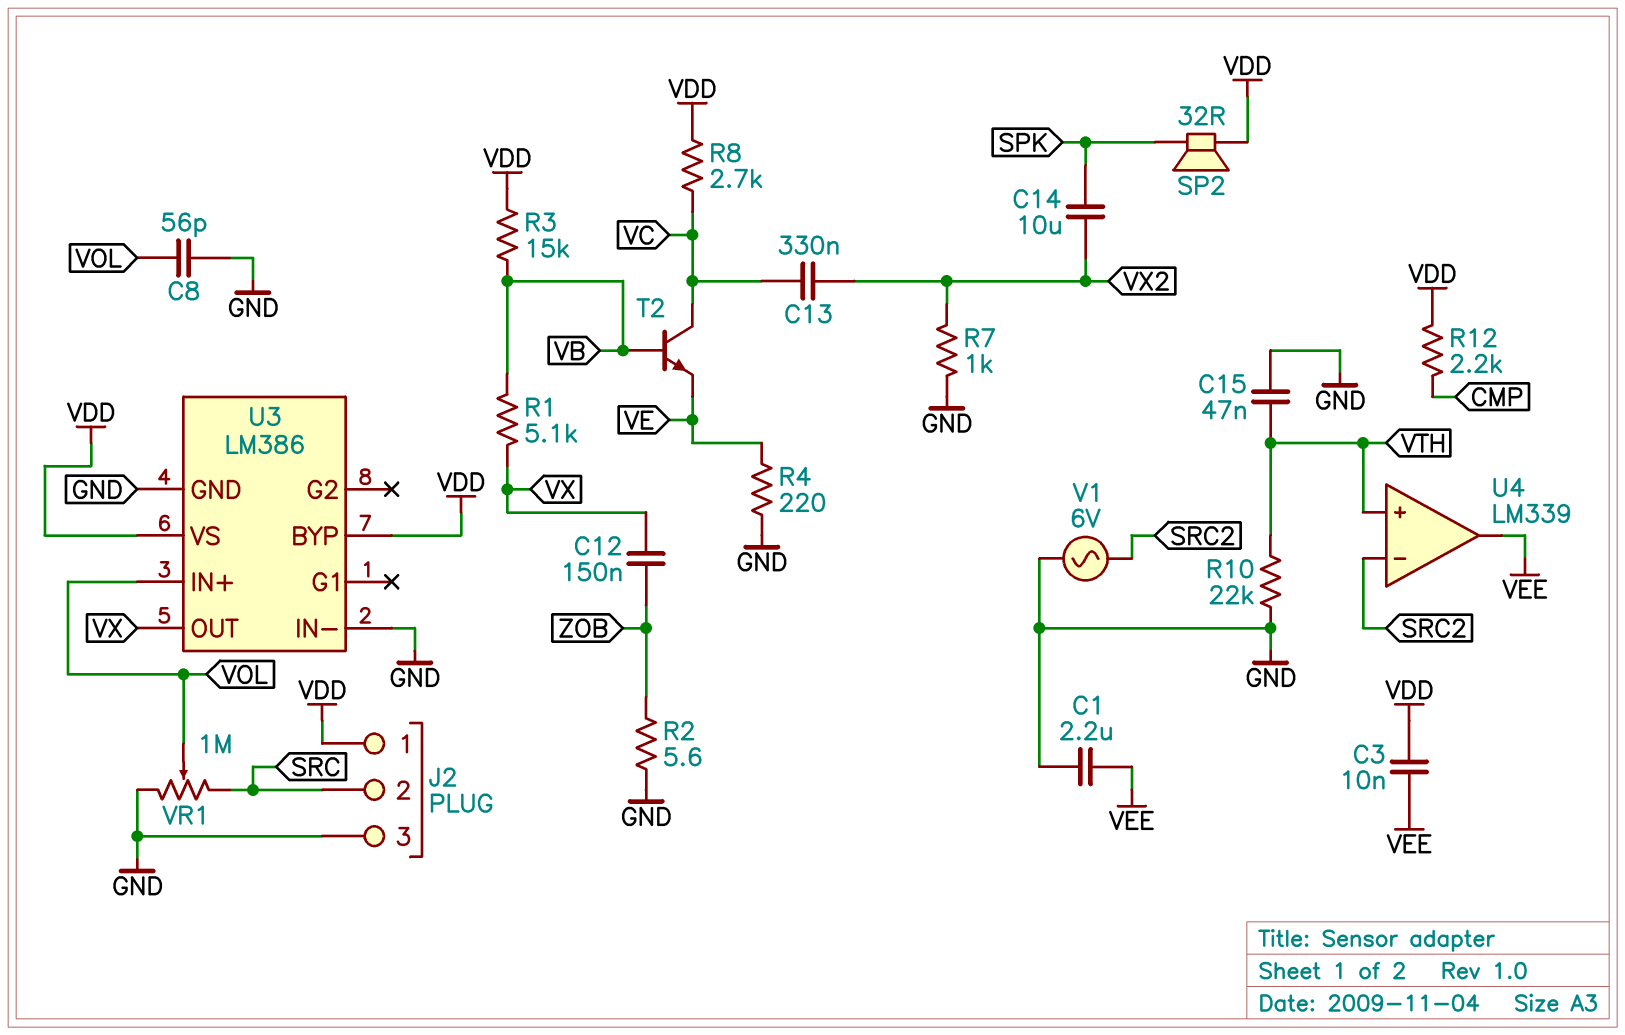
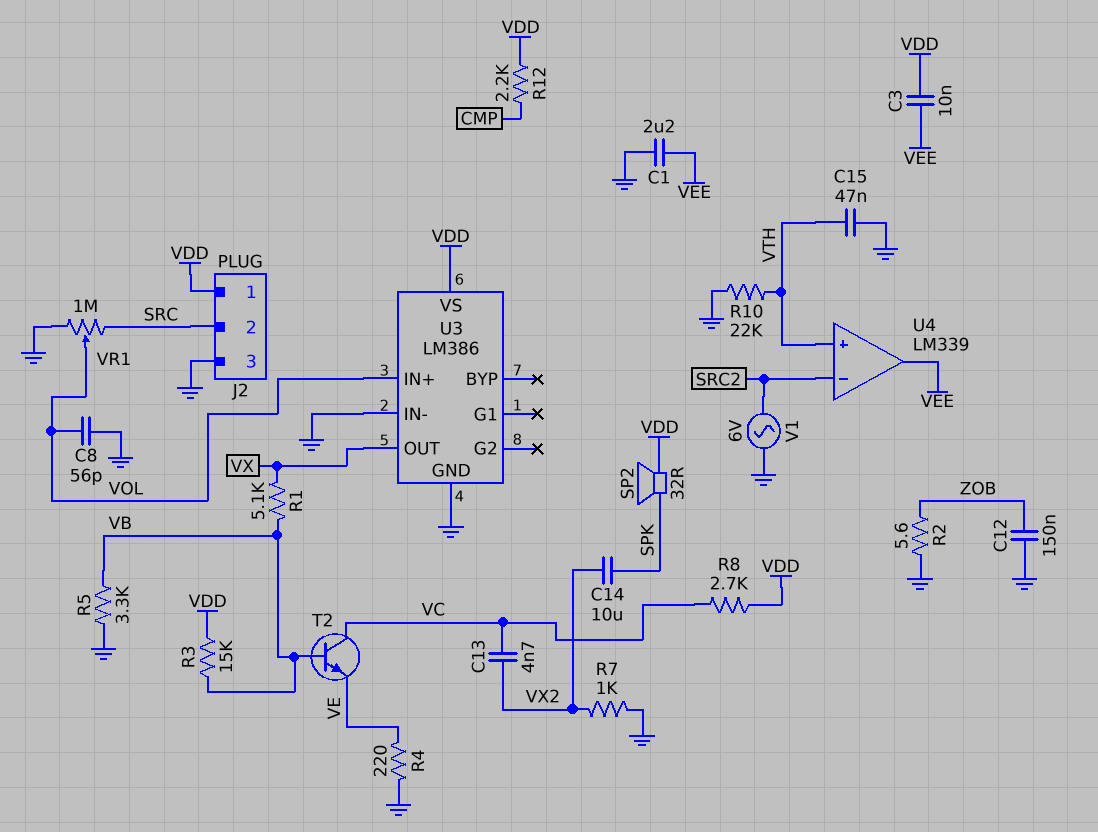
C12: 150nF (VX, ZOB) -> 150nF (GND, ZOB)
C13: 330nF (VC, VX2) -> 4.7nF (VC, VX2)
R5: none -> 3.3k (GND, VB)
U3 pin BYP: VDD -> none

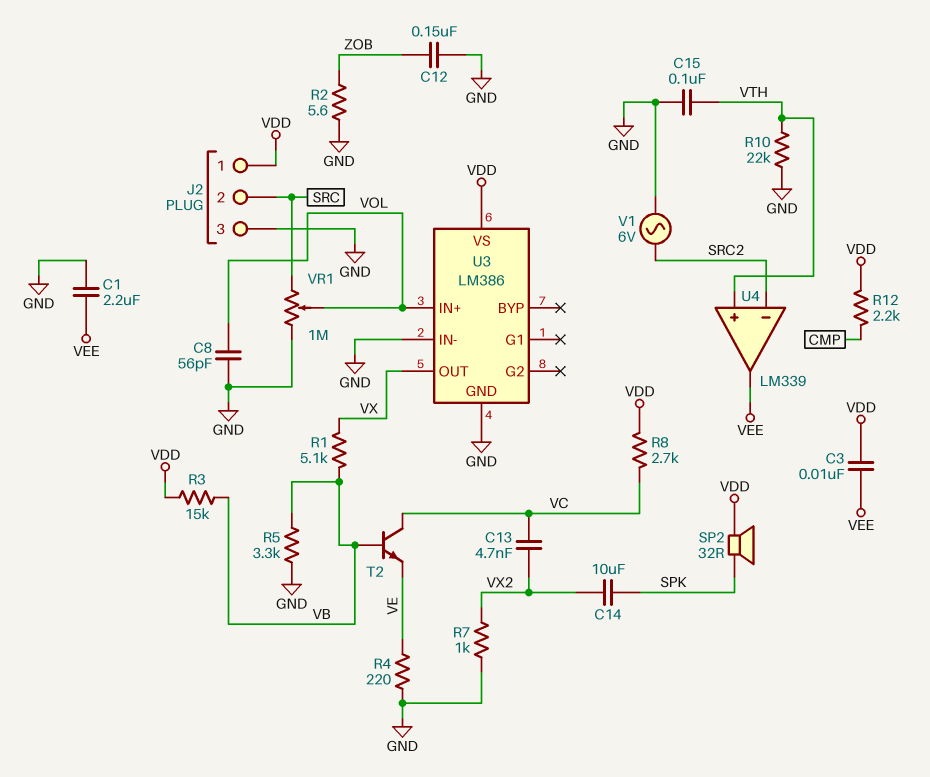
C15: 47nF (GND, VTH) -> 100nF (GND, VTH)

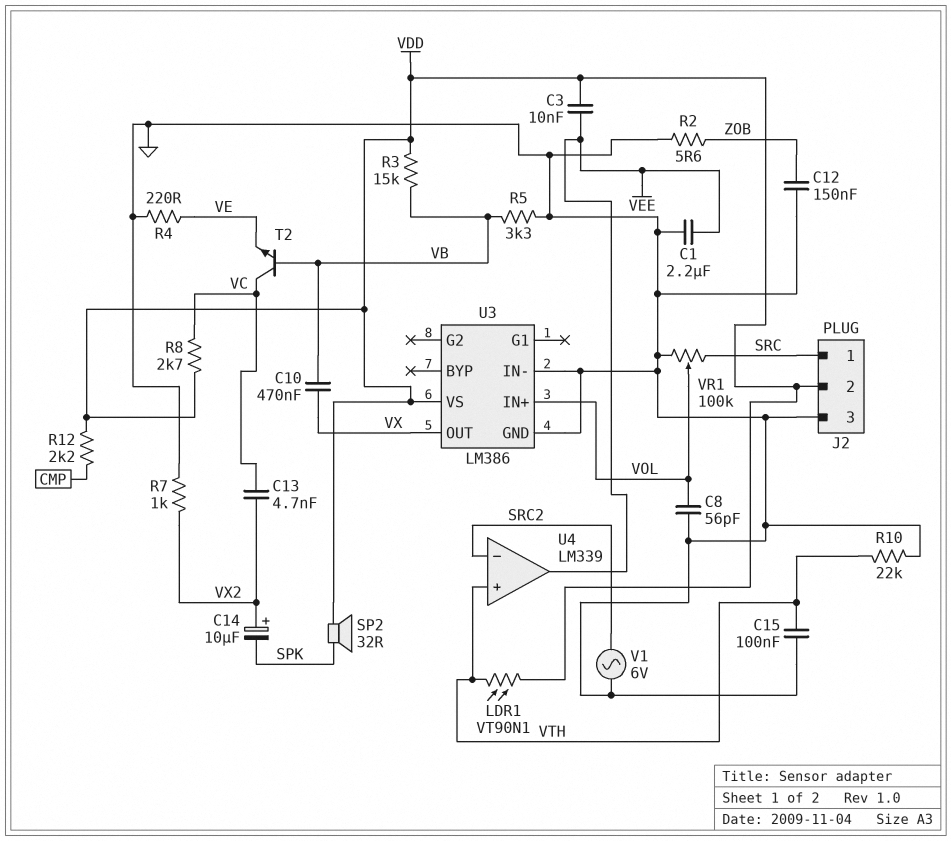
C10: none -> 470nF (VB, VX)
C14: 10uF (SPK, VX2) -> 10uF (plus VX2, minus SPK)
J2 pin 1: VDD -> SRC
J2 pin 2: SRC -> VDD
LDR1: none -> VT90N1 (VDD, VTH)
R1: 5.1k (VB, VX) -> none
VR1: 1M (GND, SRC, wiper VOL) -> 100k (GND, SRC, wiper VOL)

